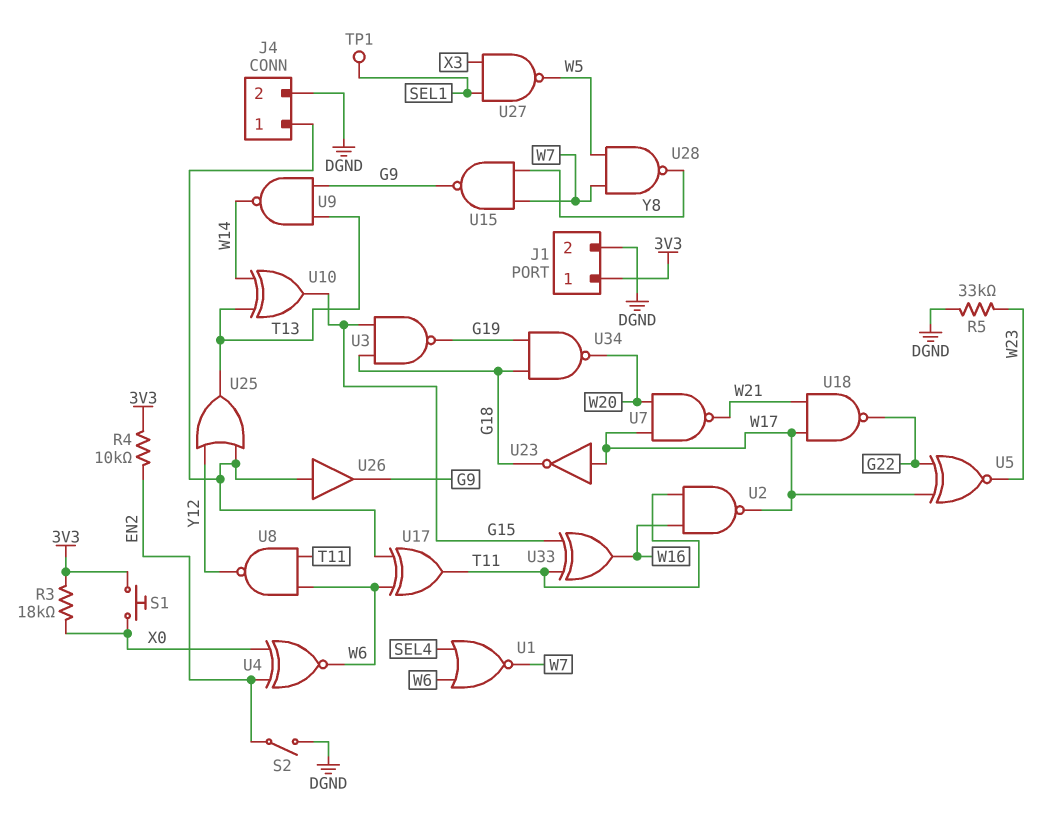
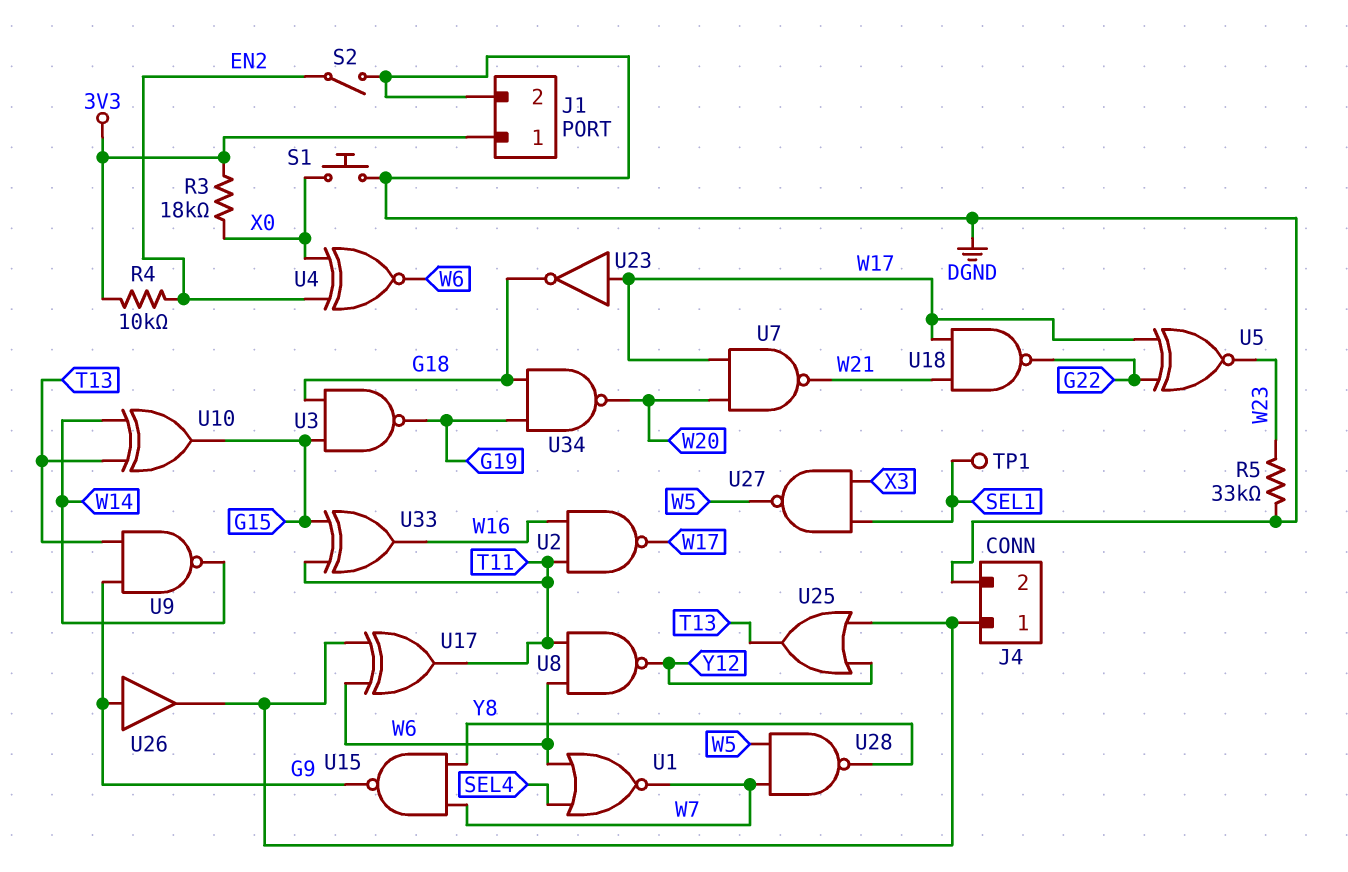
S1: button (3V3, X0) -> button (DGND, X0)
U26: buffer (in J4/1, out G9) -> buffer (in G9, out J4/1)

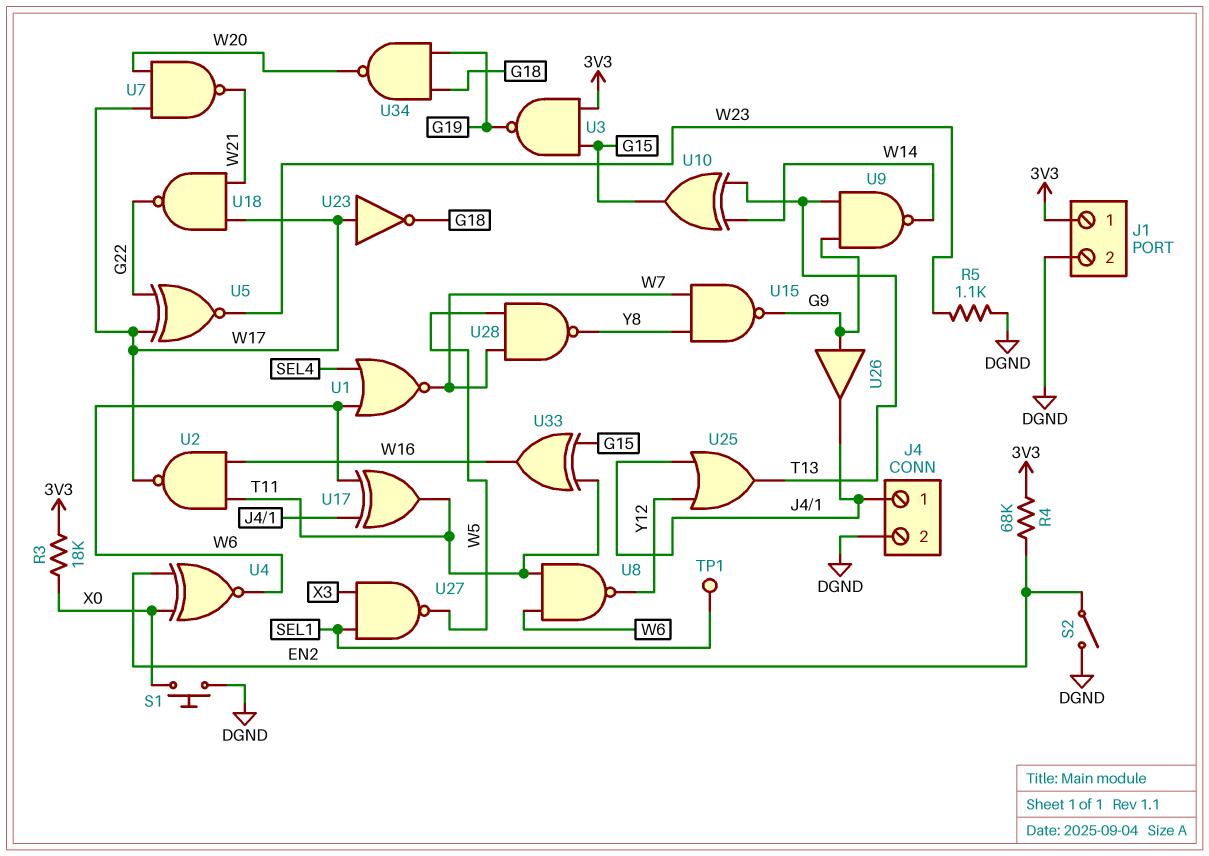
R4: 10k (3V3, EN2) -> 68k (3V3, EN2)
R5: 33k (DGND, W23) -> 1.1k (DGND, W23)
U3: NAND (in G15, in G18, out G19) -> NAND (in 3V3, in G15, out G19)

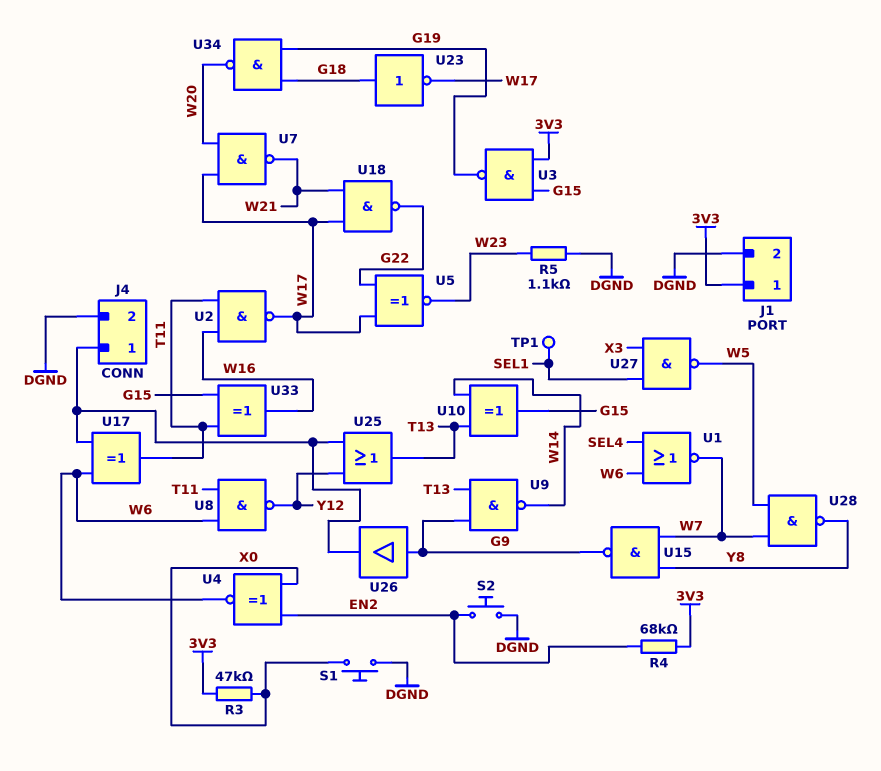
R3: 18k (3V3, X0) -> 47k (3V3, X0)
S2: switch (DGND, EN2) -> button (DGND, EN2)
U23: NOT (in W17, out G18) -> NOT (in G18, out W17)

